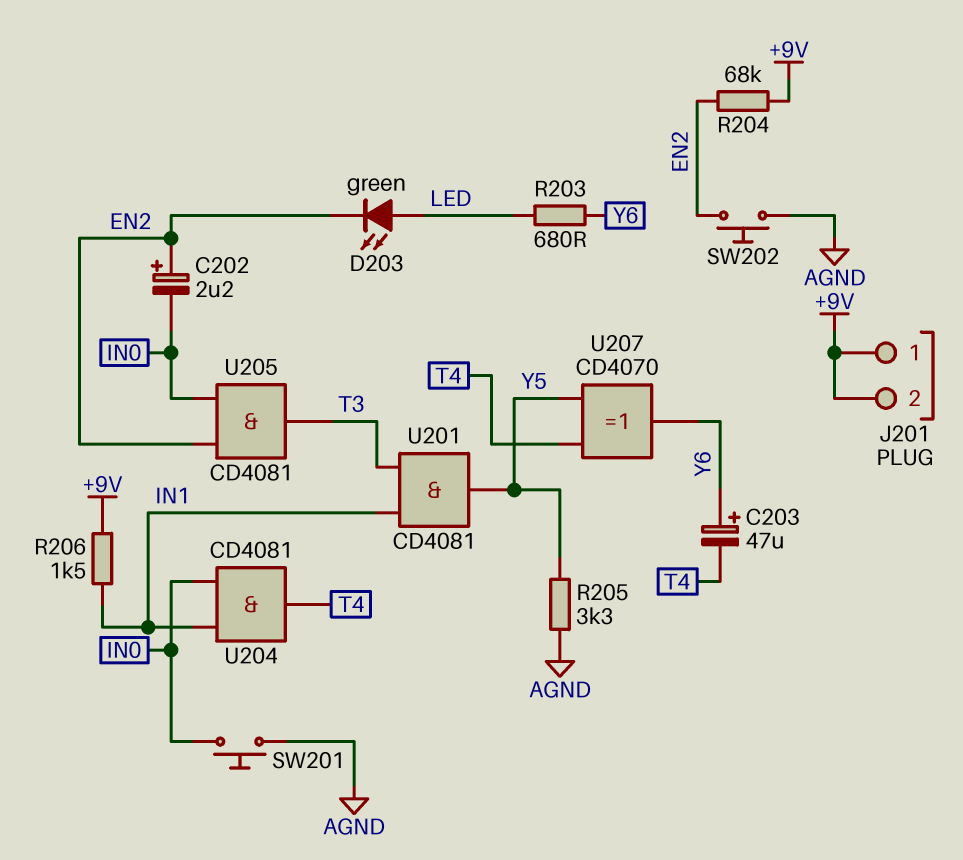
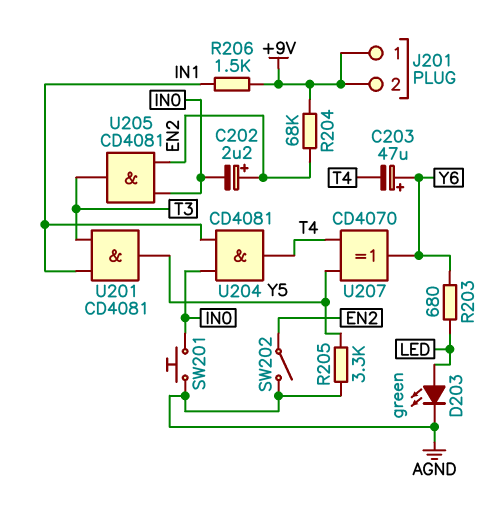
D203: LED green (A LED, K EN2) -> LED green (A LED, K AGND)
SW202: button (AGND, EN2) -> switch (AGND, EN2)

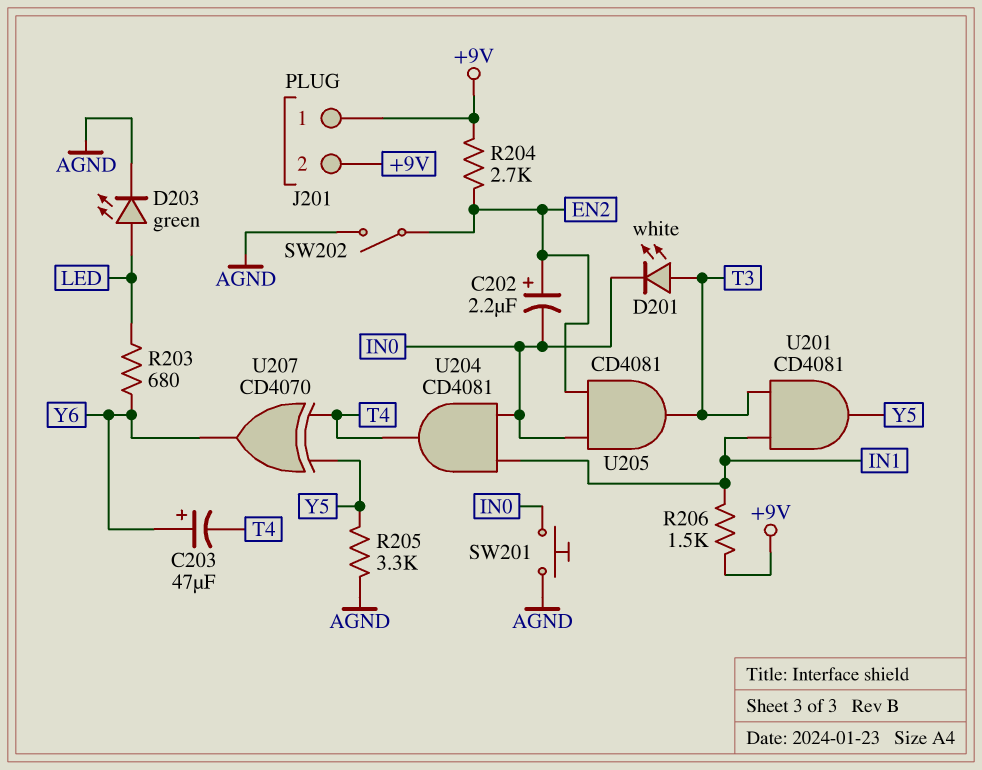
D201: none -> LED white (A T3, K IN0)
R204: 68k (+9V, EN2) -> 2.7k (+9V, EN2)

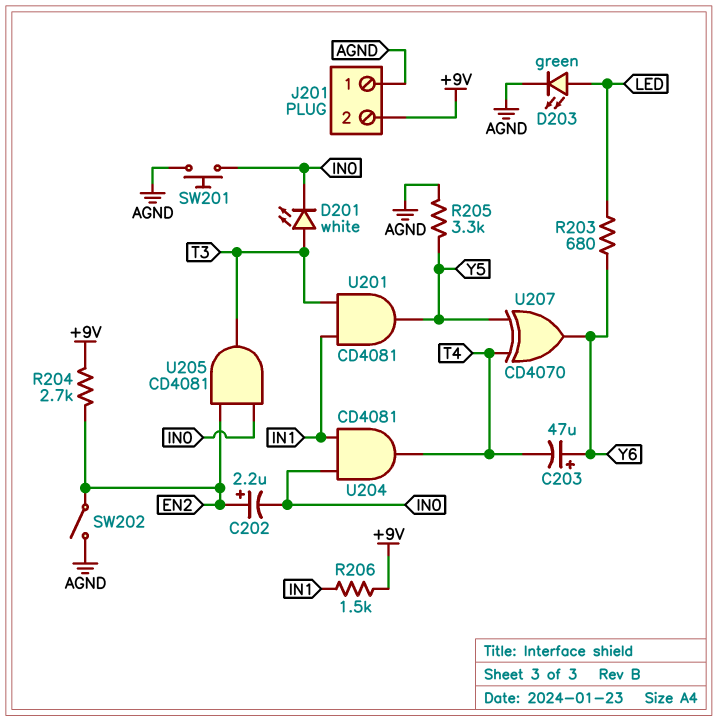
J201 pin 1: +9V -> AGND

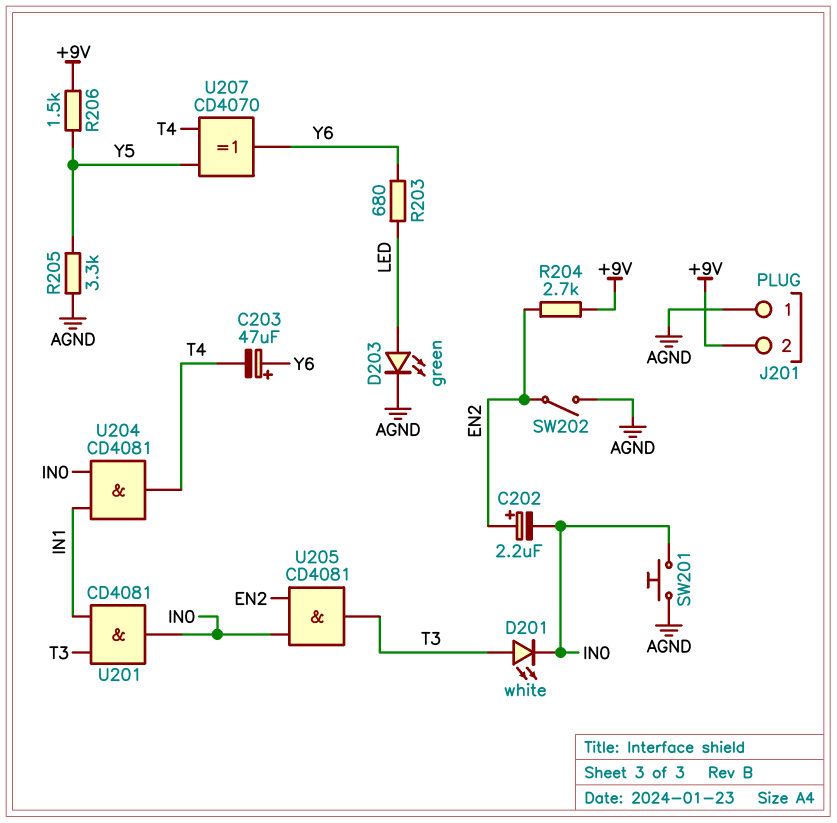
R206: 1.5k (+9V, IN1) -> 1.5k (+9V, Y5)
U201: AND CD4081 (in IN1, in T3, out Y5) -> AND CD4081 (in IN1, in T3, out IN0)

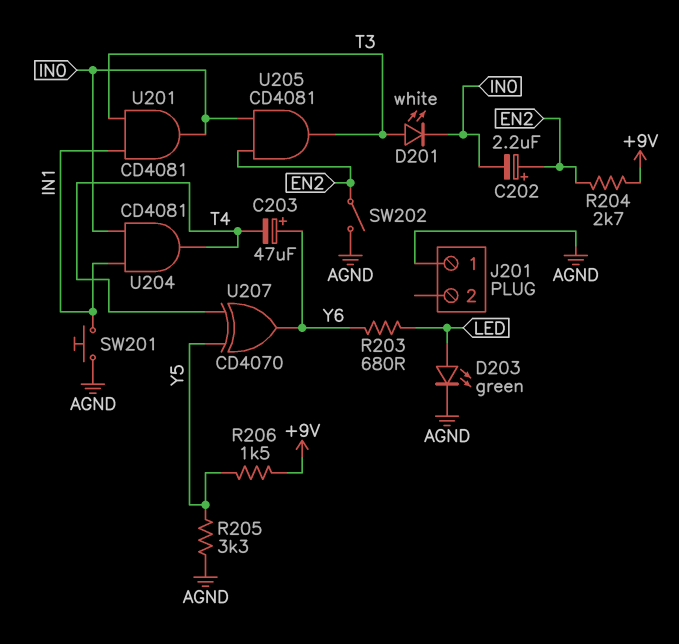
J201 pin 2: +9V -> none
SW201: button (AGND, IN0) -> button (AGND, IN1)

